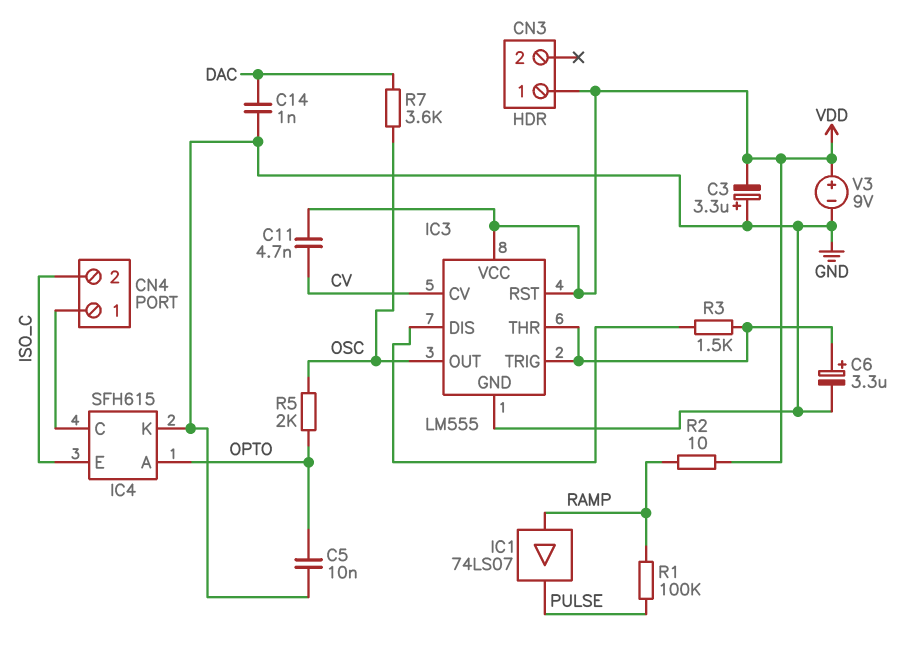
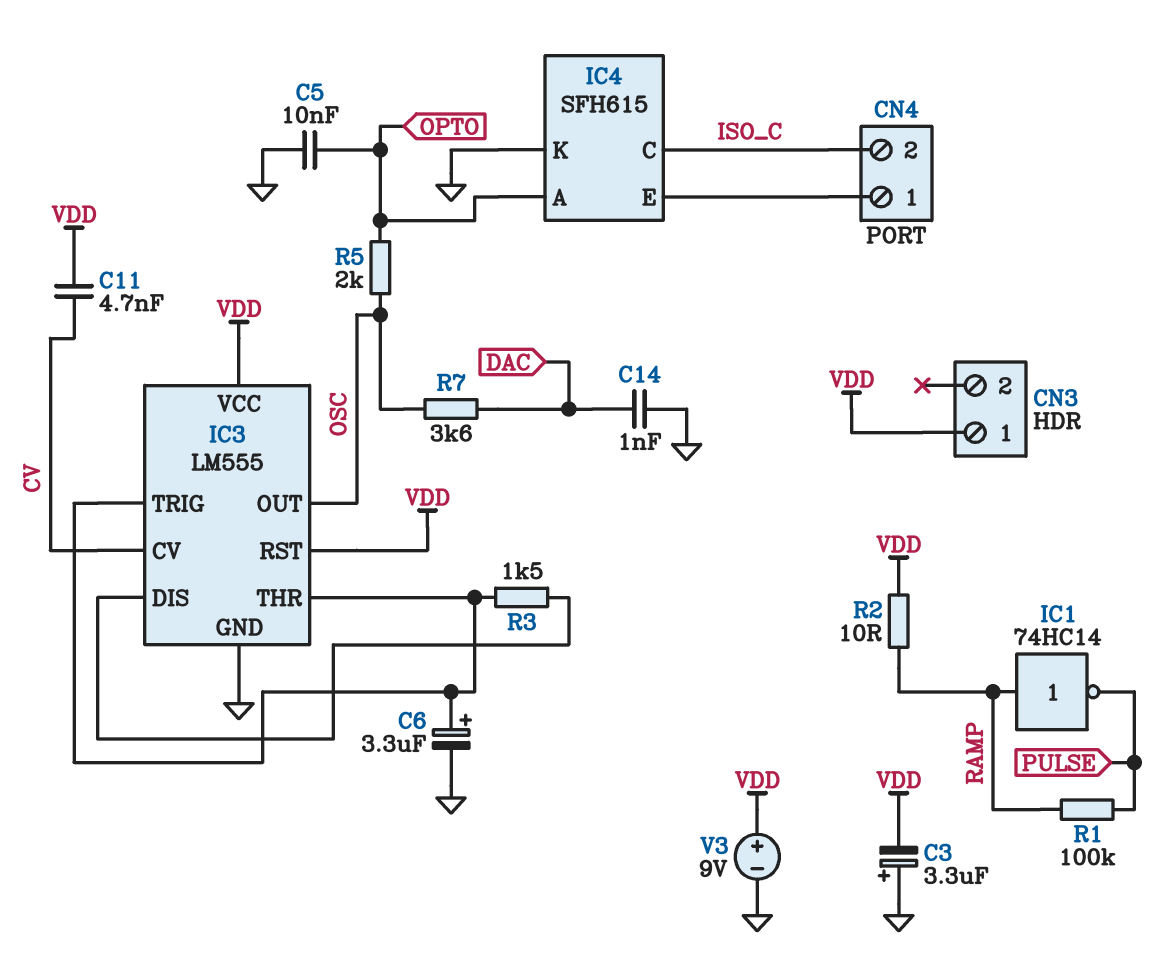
IC1: buffer 74LS07 (in RAMP, out PULSE) -> NOT 74HC14 (in RAMP, out PULSE)
IC4 pin C: CN4/1 -> ISO_C
IC4 pin E: ISO_C -> CN4/1

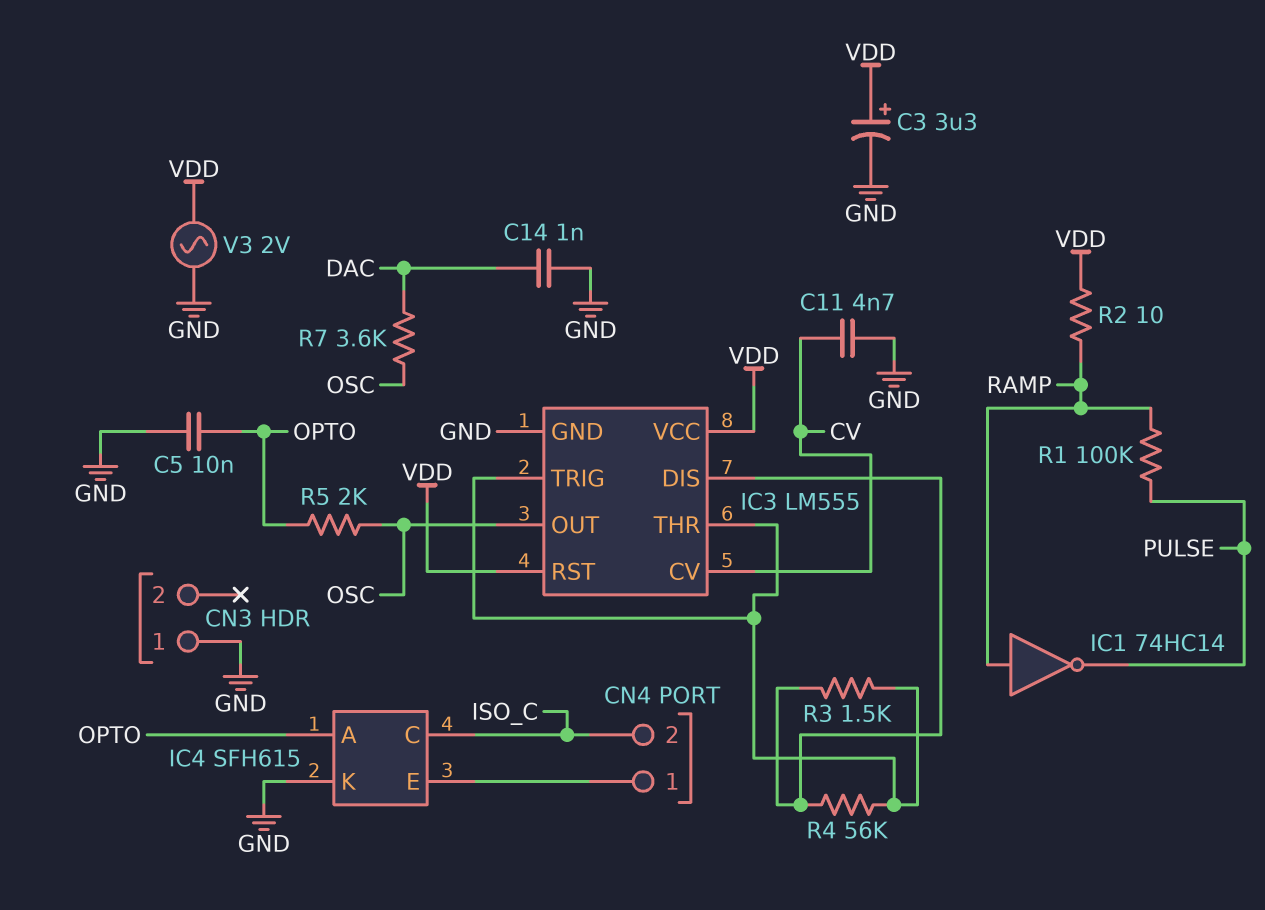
C3: 3.3uF (plus GND, minus VDD) -> 3.3uF (plus VDD, minus GND)
C6: 3.3uF (plus IC3/THR, minus GND) -> none
C11: 4.7nF (CV, VDD) -> 4.7nF (CV, GND)
CN3 pin 1: VDD -> GND
R4: none -> 56k (IC3/DIS, IC3/THR)
V3: 9V (plus VDD, minus GND) -> AC 2V (GND, VDD)

